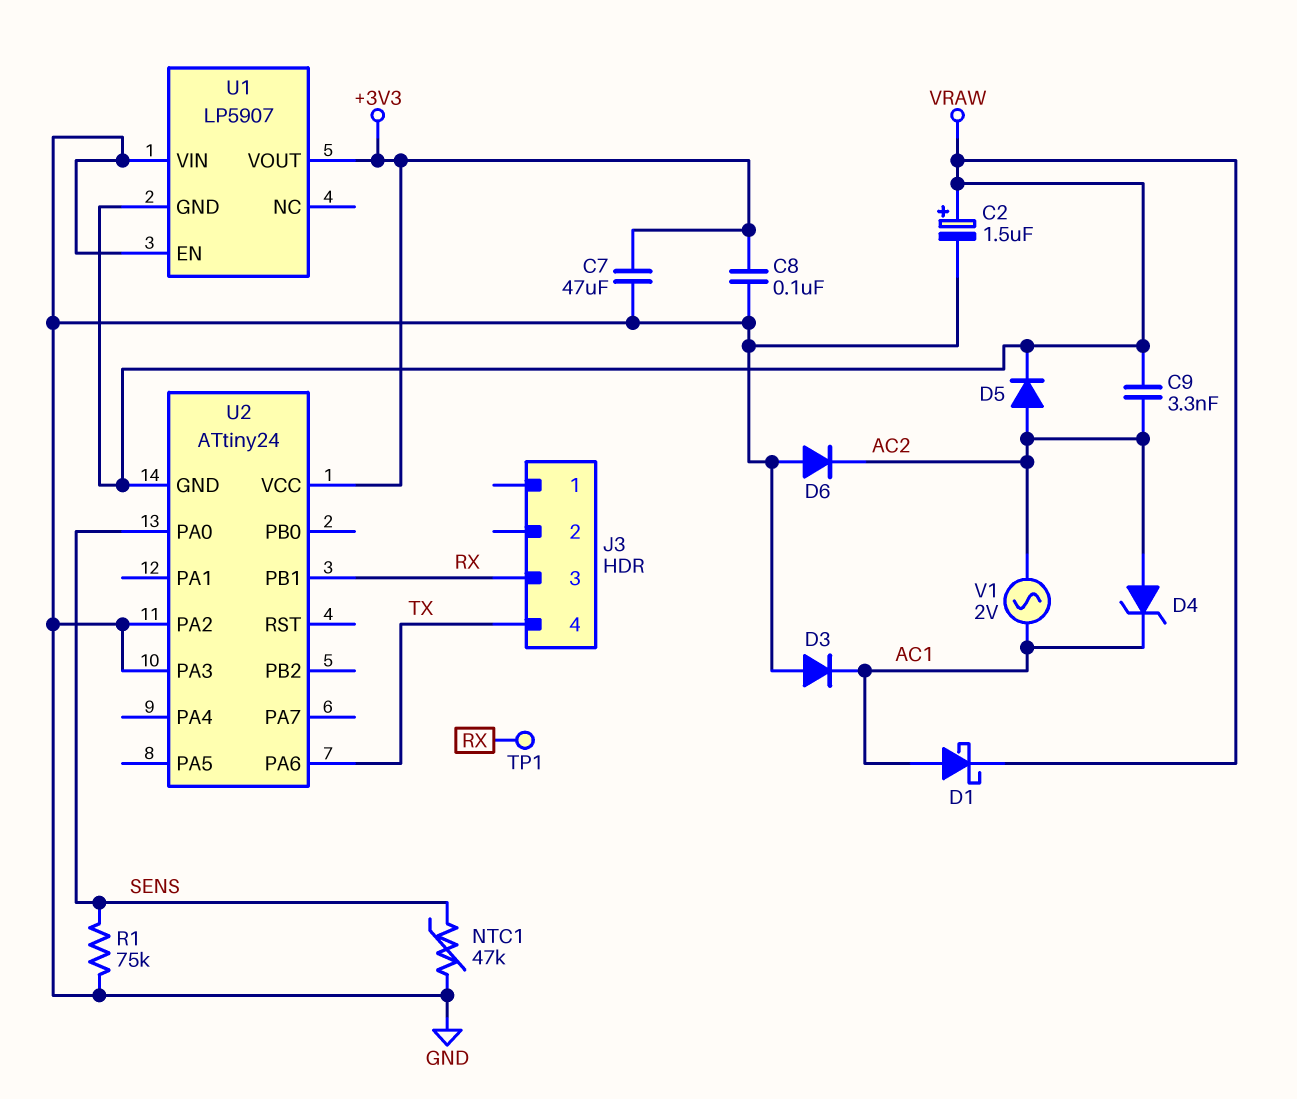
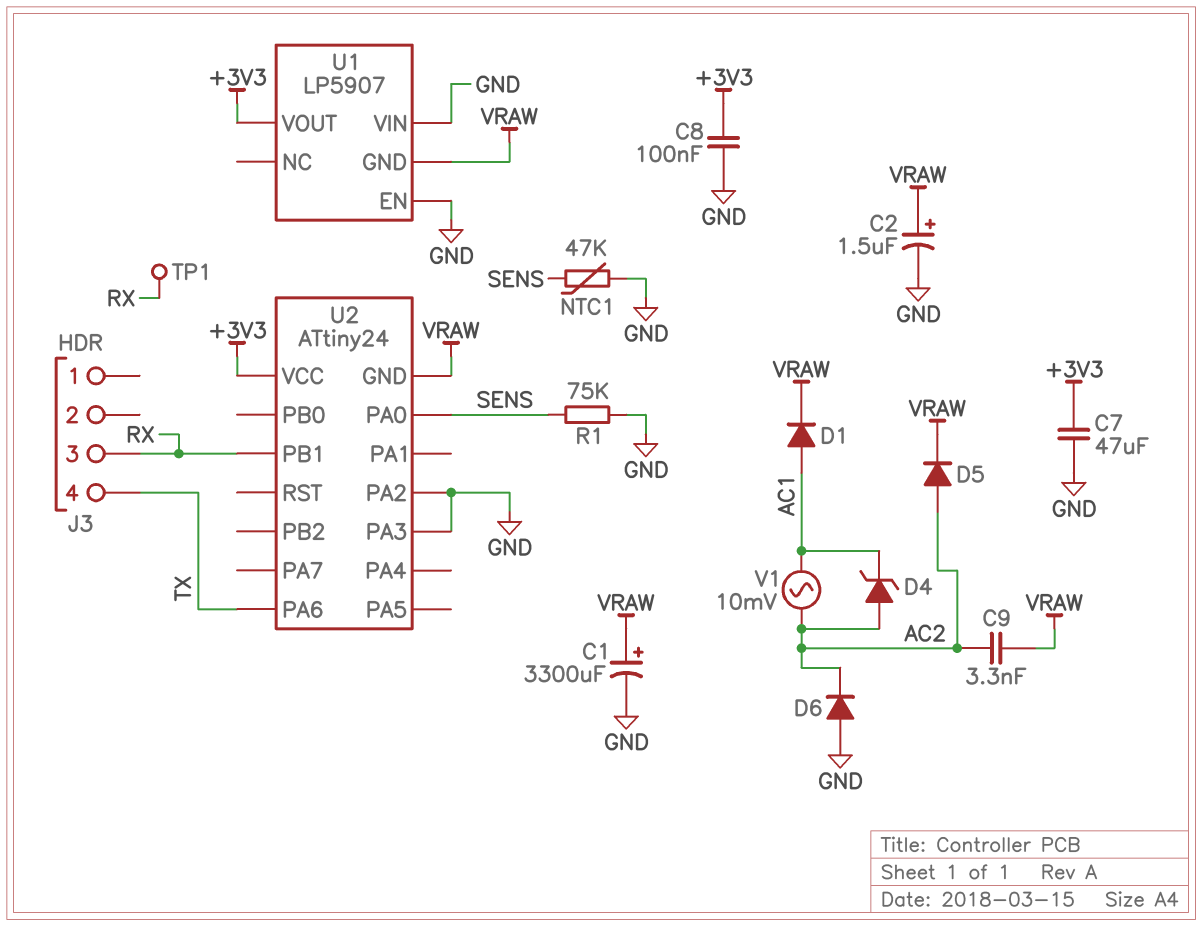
C1: none -> 3300uF (plus VRAW, minus GND)
D1: schottky (A AC1, K VRAW) -> diode (A AC1, K VRAW)
D3: diode (A GND, K AC1) -> none
V1: AC 2V (AC1, AC2) -> AC 10mV (AC1, AC2)

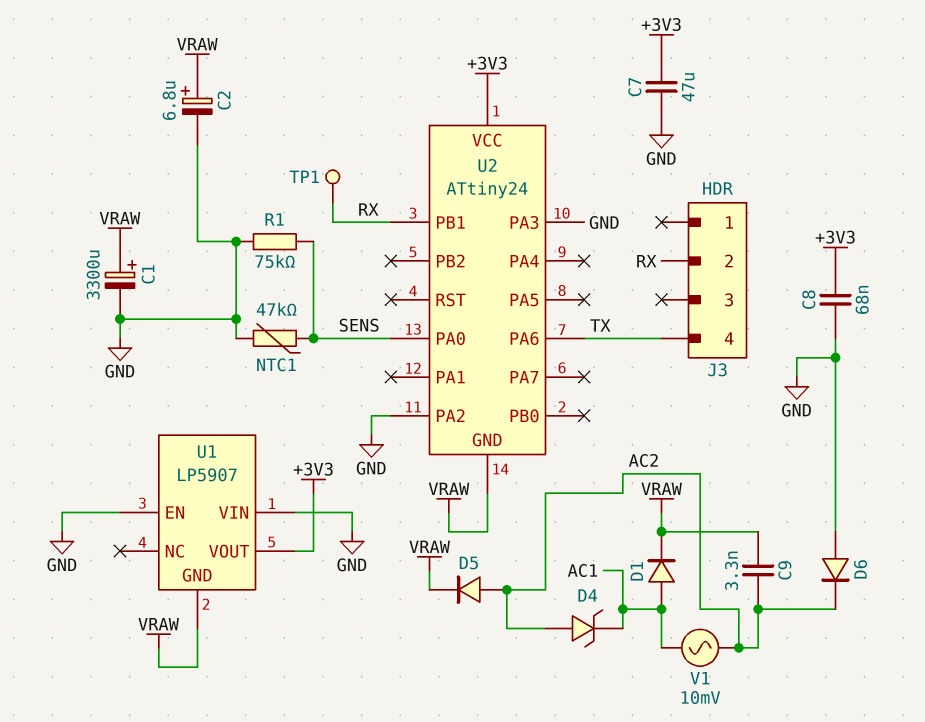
C2: 1.5uF (plus VRAW, minus GND) -> 6.8uF (plus VRAW, minus GND)
C8: 100nF (+3V3, GND) -> 68nF (+3V3, GND)
J3 pin 2: none -> RX
J3 pin 3: RX -> none

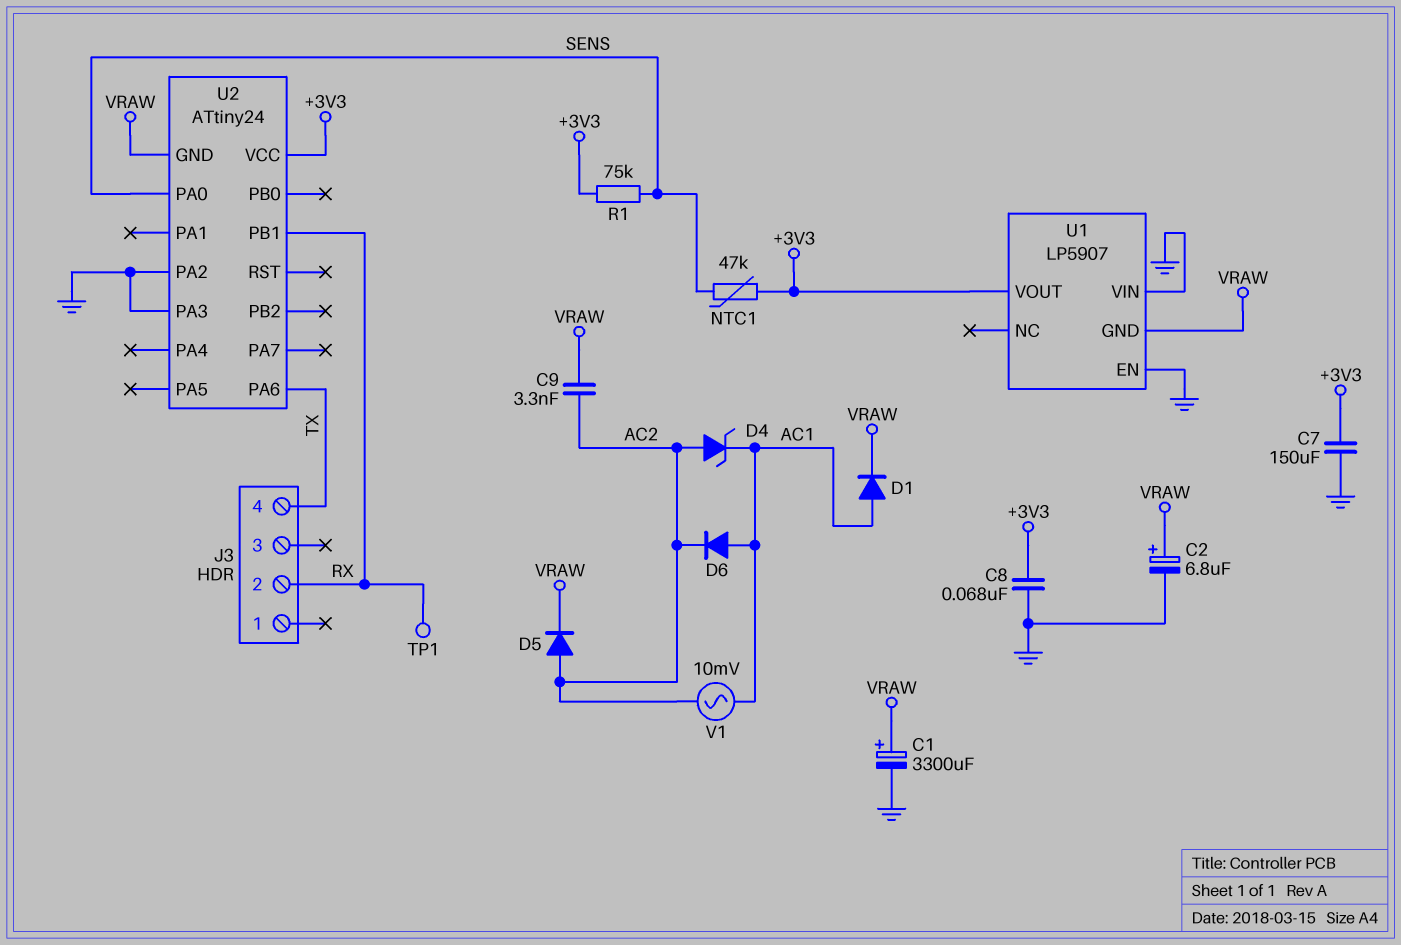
C7: 47uF (+3V3, GND) -> 150uF (+3V3, GND)
D6: diode (A GND, K AC2) -> diode (A AC1, K AC2)
NTC1: 47k (GND, SENS) -> 47k (+3V3, SENS)
R1: 75k (GND, SENS) -> 75k (+3V3, SENS)

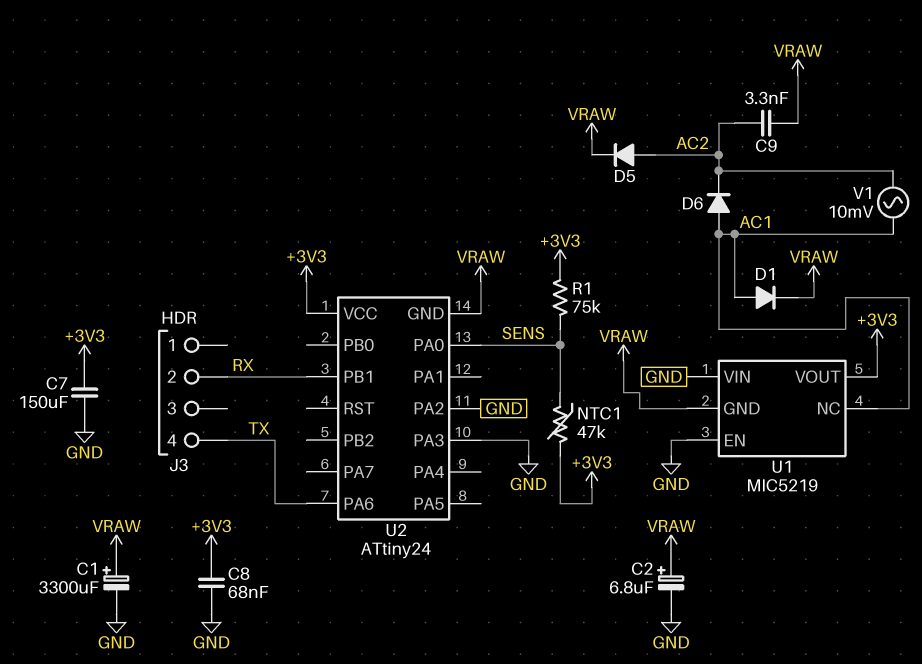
D4: zener (A AC2, K AC1) -> none
TP1: test point (RX) -> none
U1: LP5907 -> MIC5219
U1 pin NC: none -> AC1

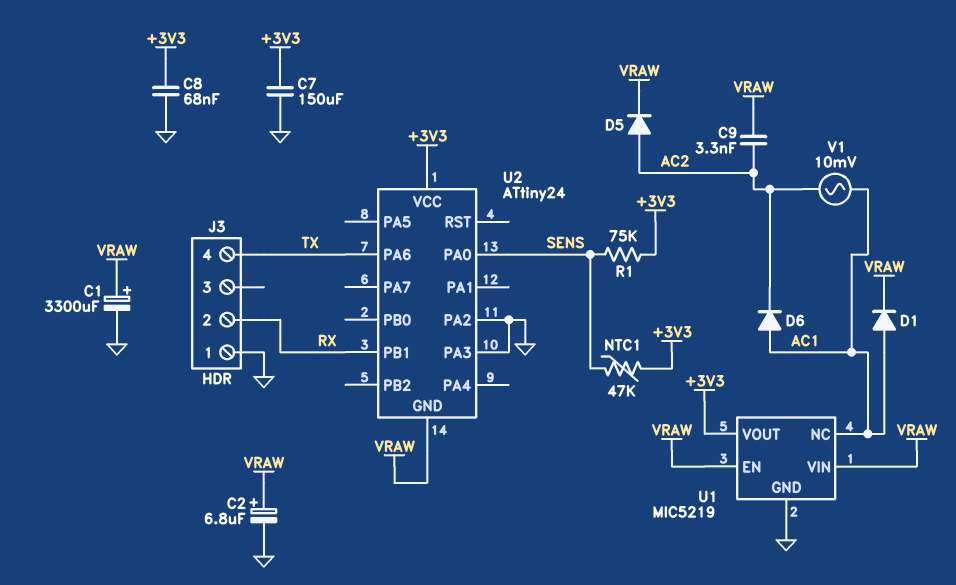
J3 pin 1: none -> GND
U1 pin EN: GND -> VRAW
U1 pin GND: VRAW -> GND
U1 pin VIN: GND -> VRAW

